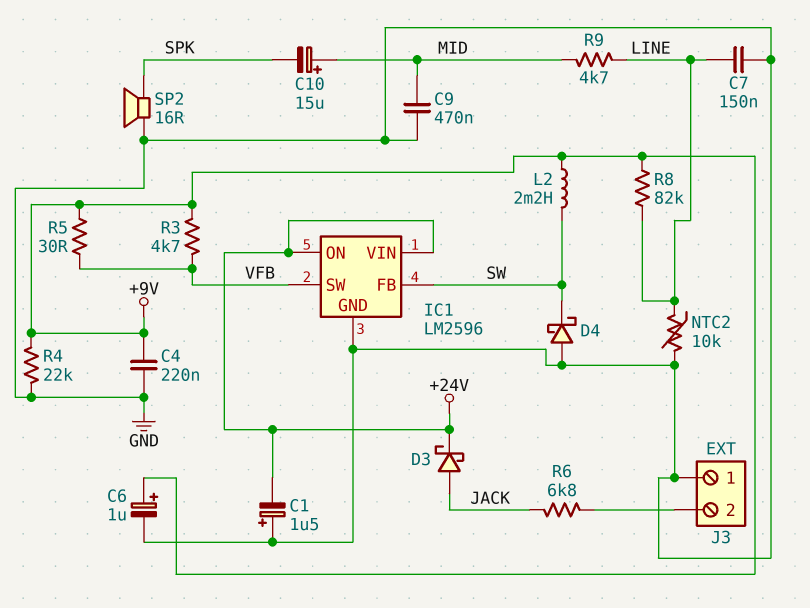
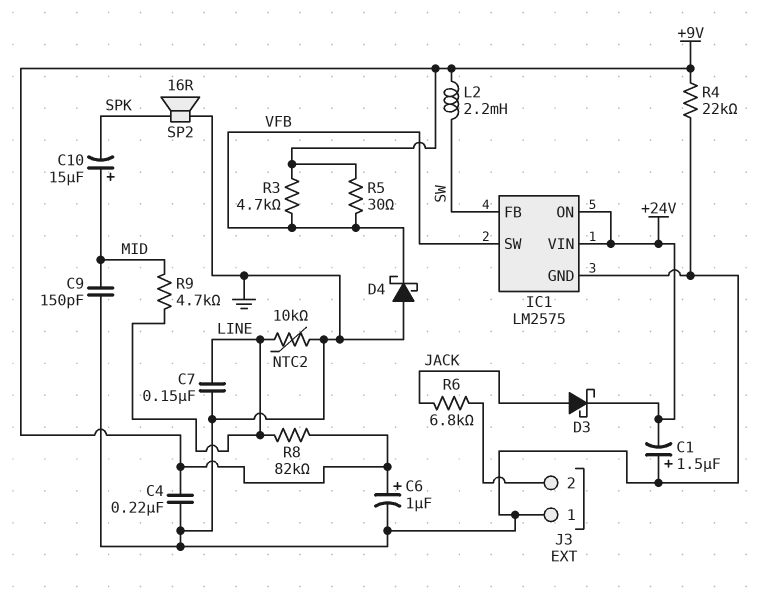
C9: 470nF (GND, MID) -> 150pF (GND, MID)
D4: schottky (A GND, K SW) -> schottky (A GND, K VFB)
IC1: LM2596 -> LM2575

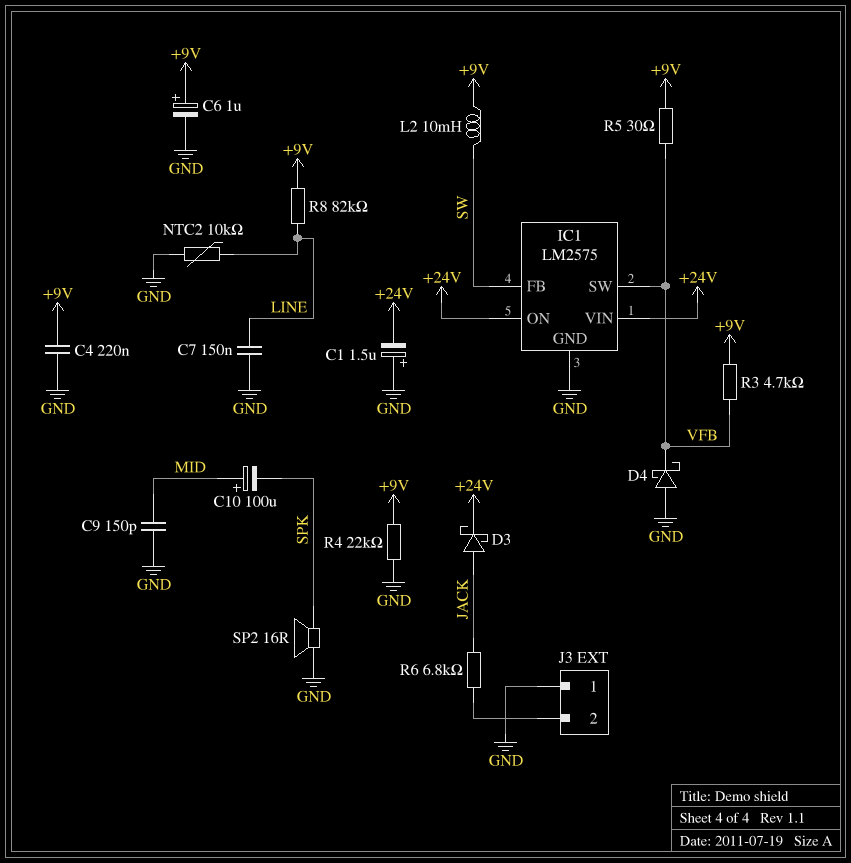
C10: 15uF (plus MID, minus SPK) -> 100uF (plus MID, minus SPK)
L2: 2.2mH (+9V, SW) -> 10mH (+9V, SW)
R9: 4.7k (LINE, MID) -> none

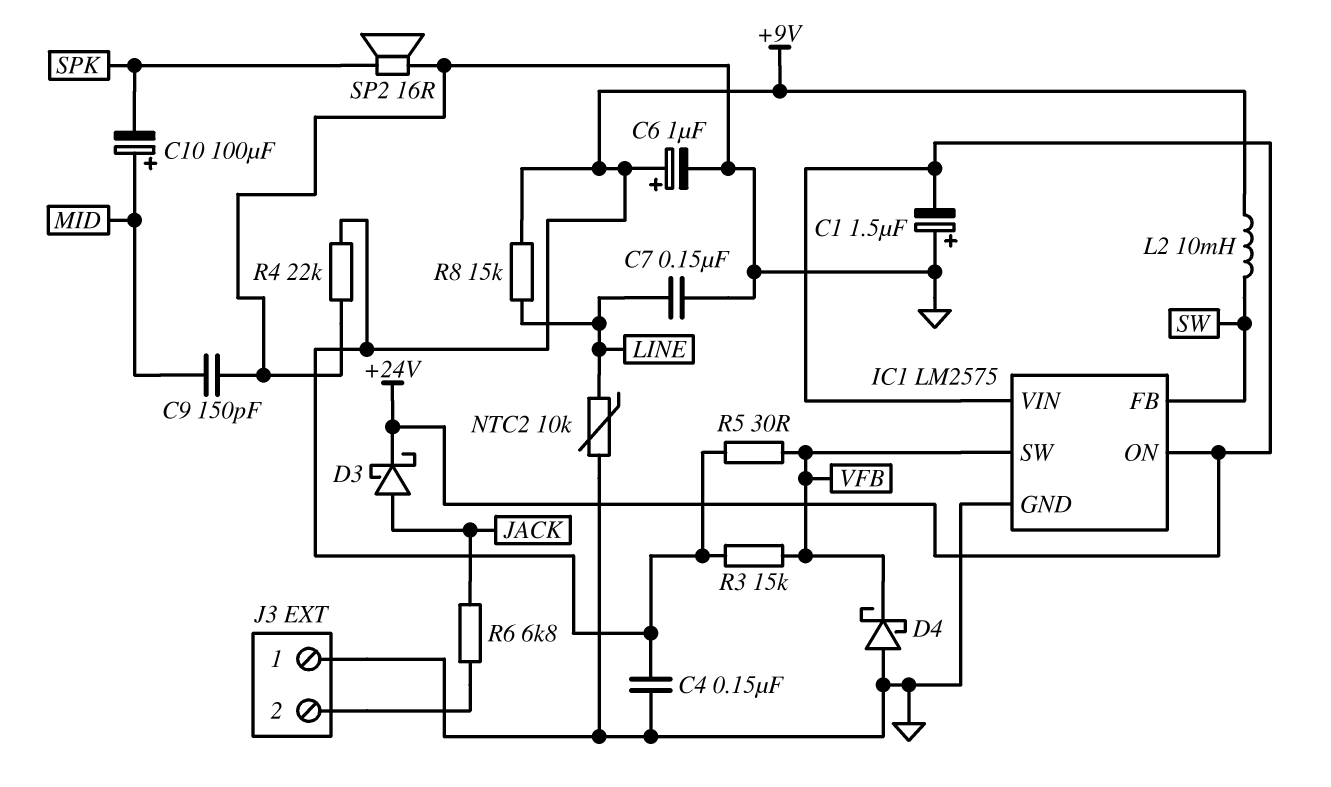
C4: 220nF (+9V, GND) -> 150nF (+9V, GND)
R3: 4.7k (+9V, VFB) -> 15k (+9V, VFB)
R8: 82k (+9V, LINE) -> 15k (+9V, LINE)

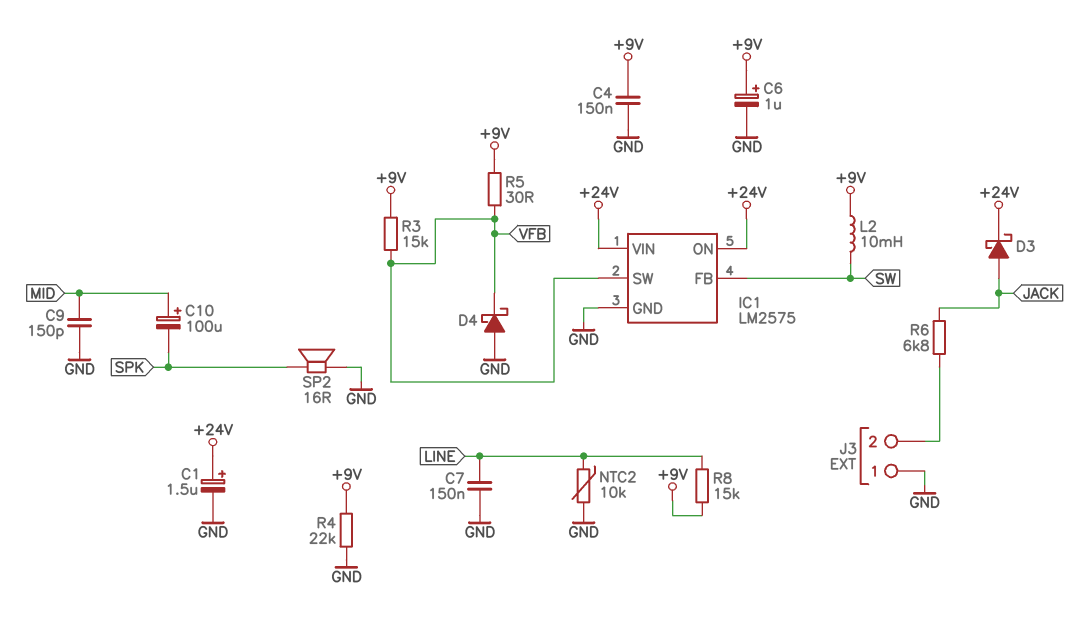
C1: 1.5uF (plus GND, minus +24V) -> 1.5uF (plus +24V, minus GND)

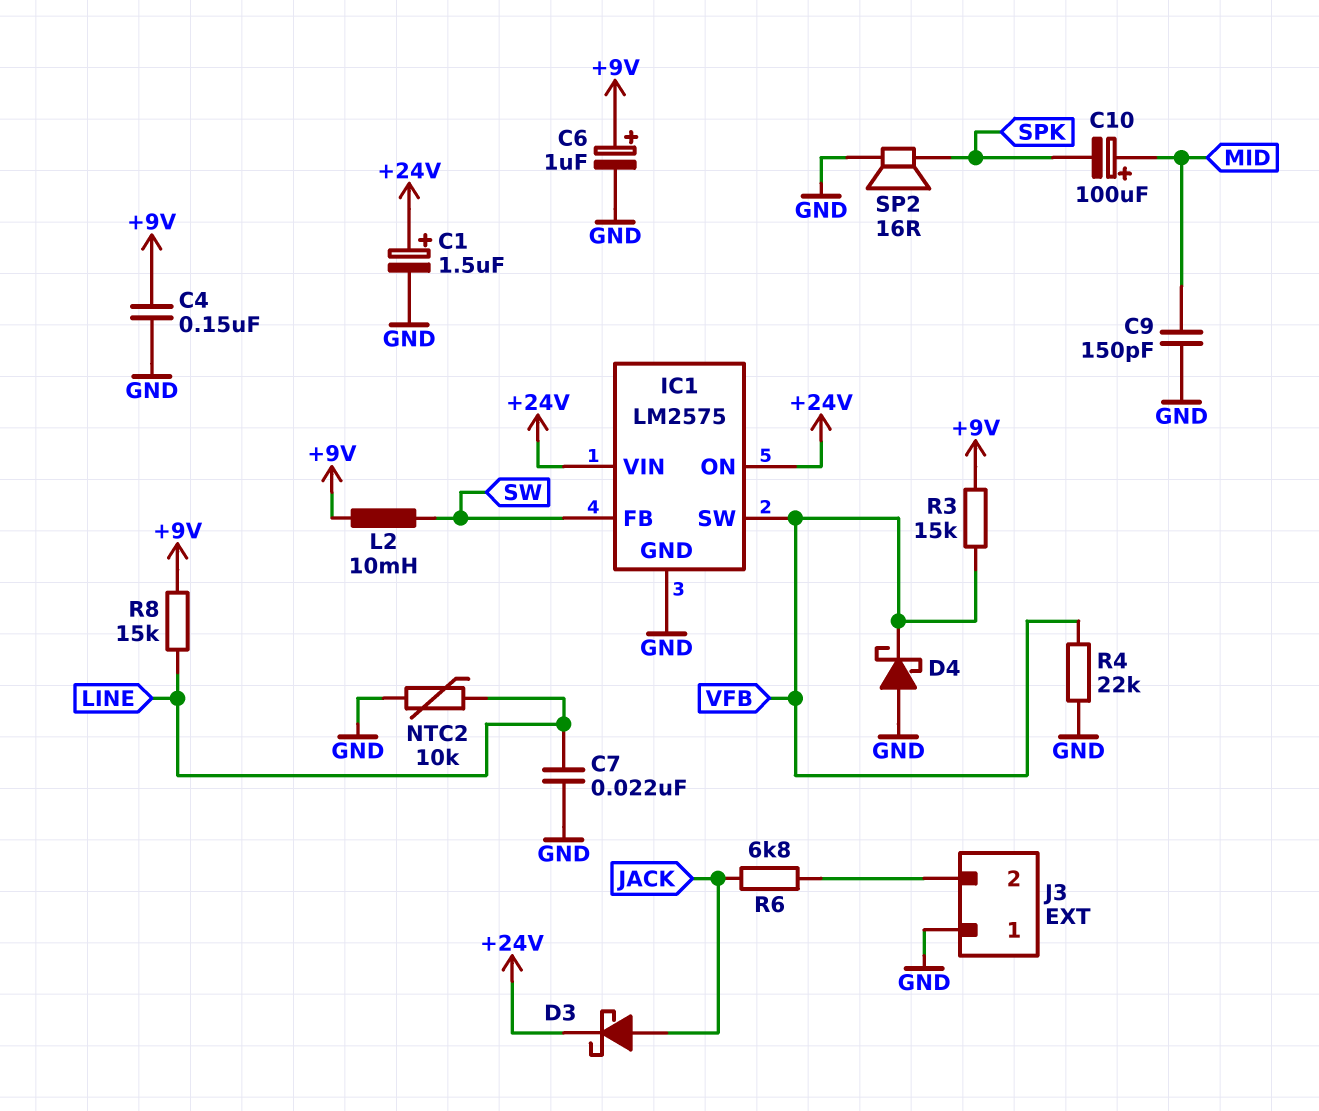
C7: 150nF (GND, LINE) -> 22nF (GND, LINE)
R4: 22k (+9V, GND) -> 22k (GND, VFB)
R5: 30 (+9V, VFB) -> none

